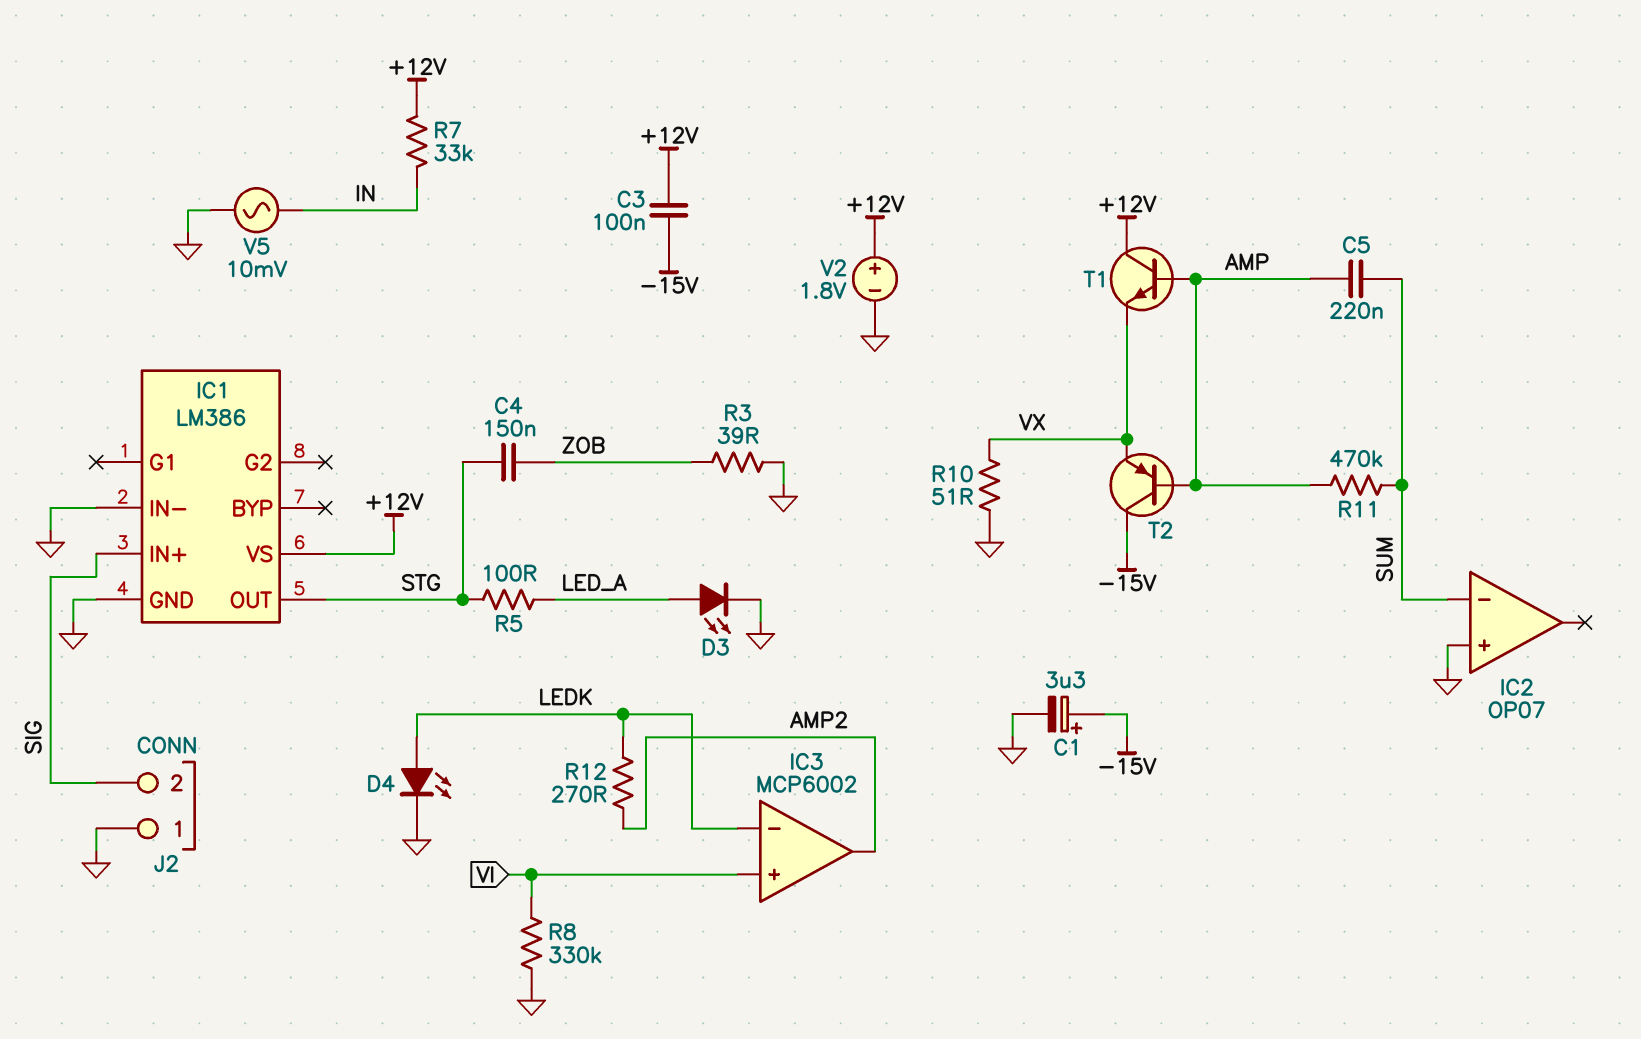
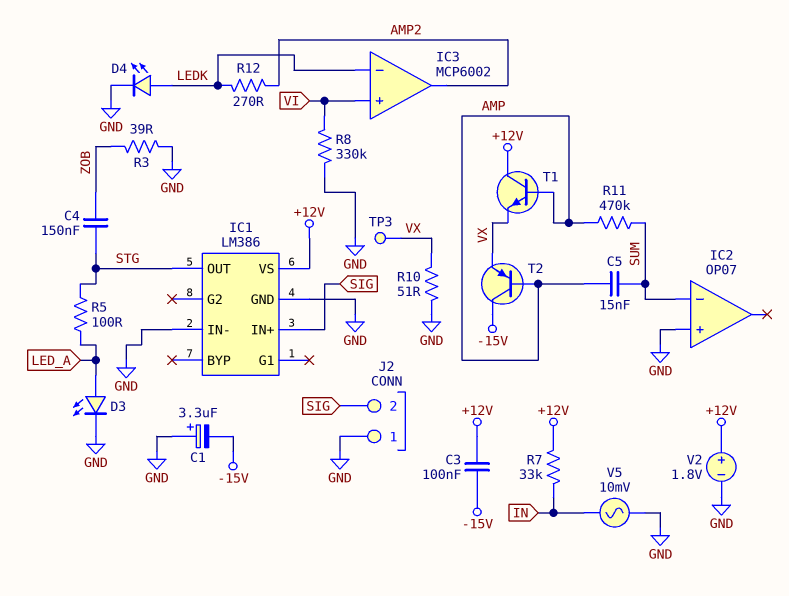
C1: 3.3uF (plus -15V, minus GND) -> 3.3uF (plus GND, minus -15V)
C5: 220nF (AMP, SUM) -> 15nF (AMP, SUM)
TP3: none -> test point (VX)

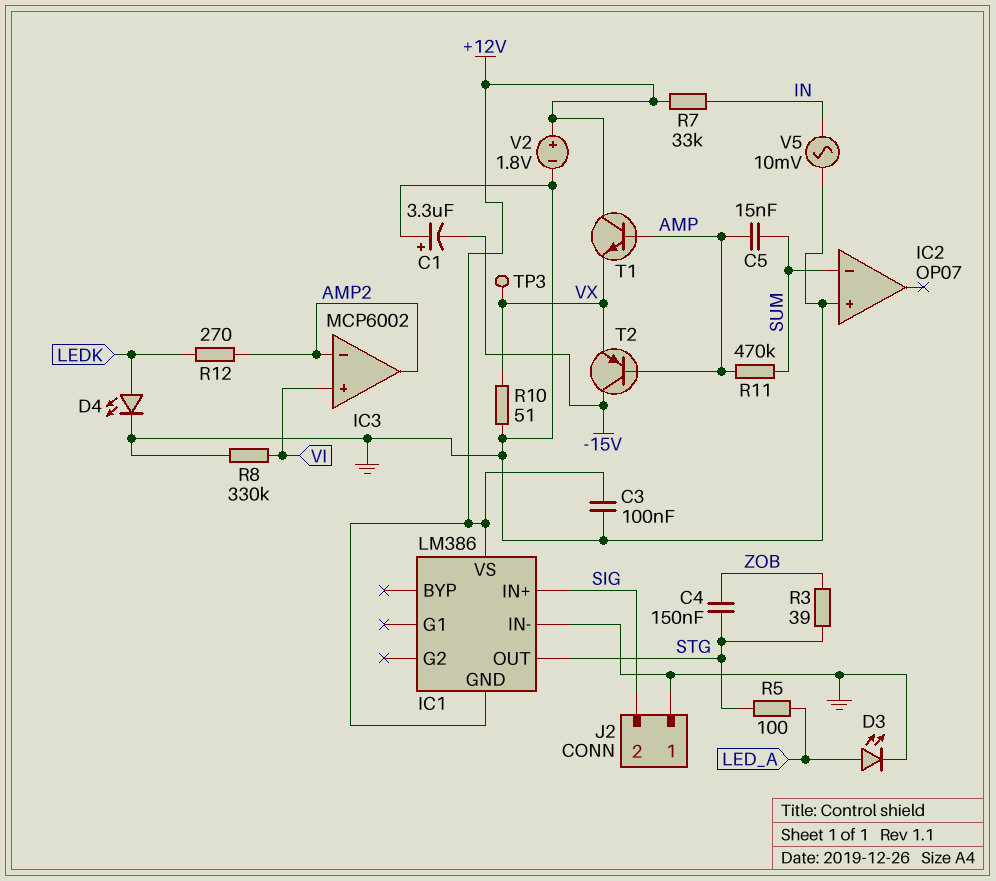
C3: 100nF (+12V, -15V) -> 100nF (+12V, GND)
IC1 pin GND: GND -> +12V
IC3 pin in-: LEDK -> AMP2
R3: 39 (GND, ZOB) -> 39 (STG, ZOB)

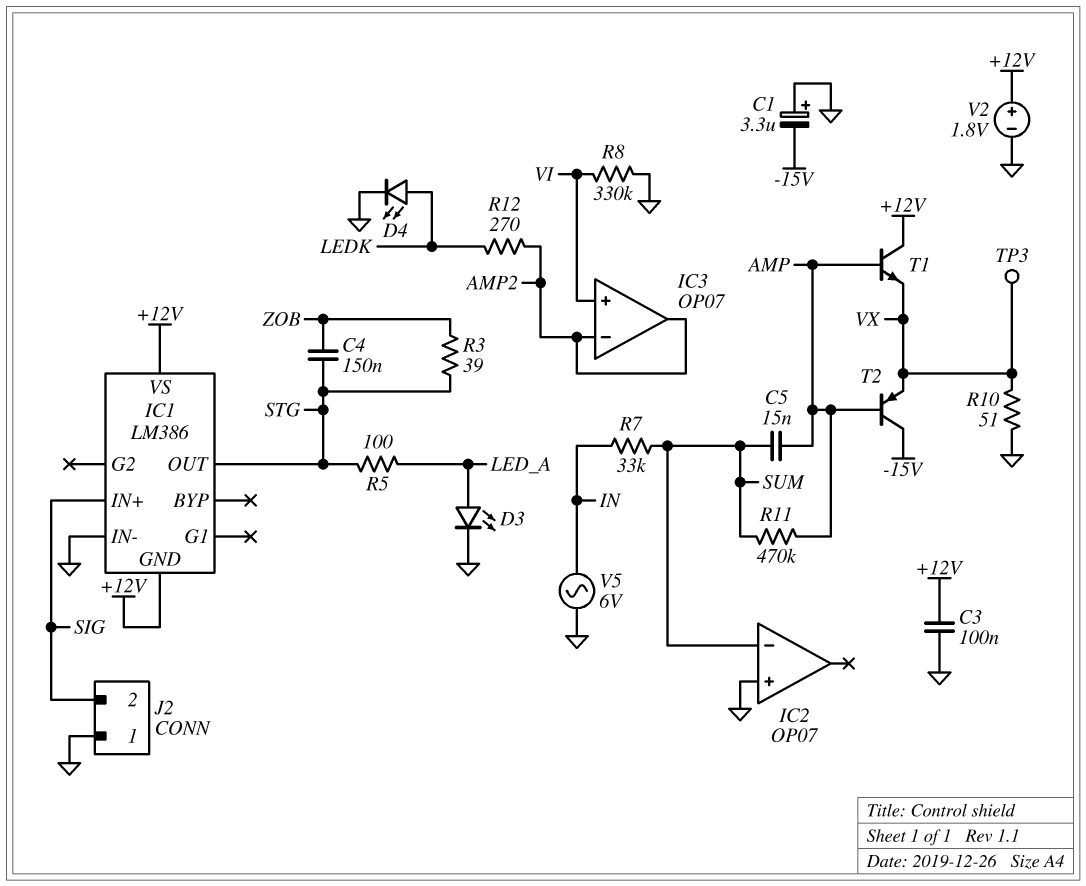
IC3: MCP6002 -> OP07
R7: 33k (+12V, IN) -> 33k (IN, SUM)
V5: AC 10mV (GND, IN) -> AC 6V (GND, IN)

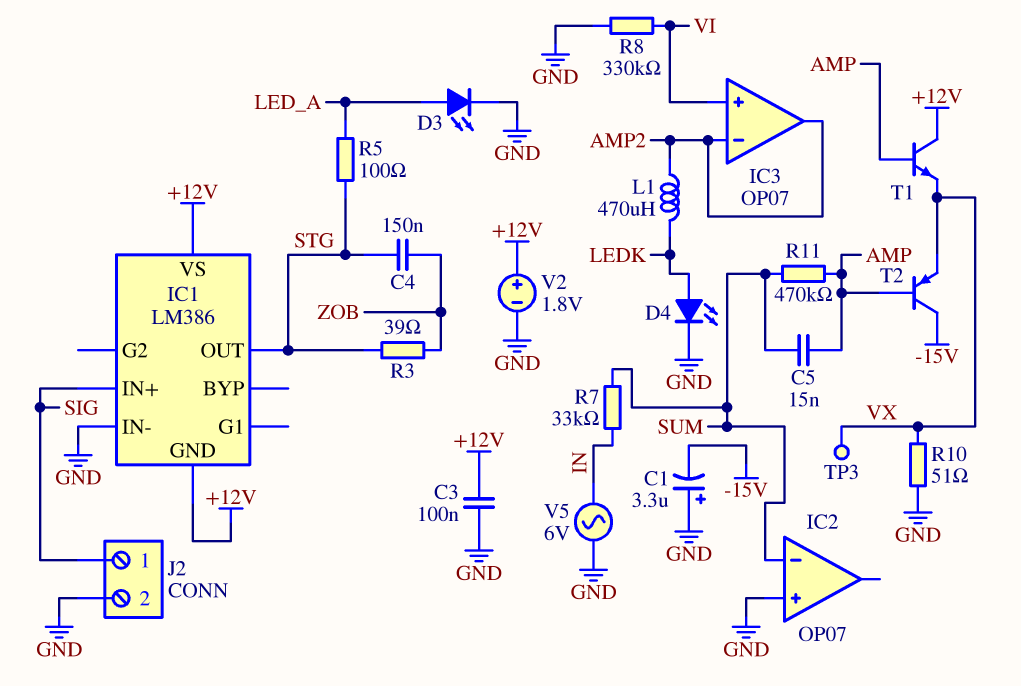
J2 pin 1: GND -> SIG
J2 pin 2: SIG -> GND
L1: none -> 470uH (AMP2, LEDK)
R12: 270 (AMP2, LEDK) -> none

